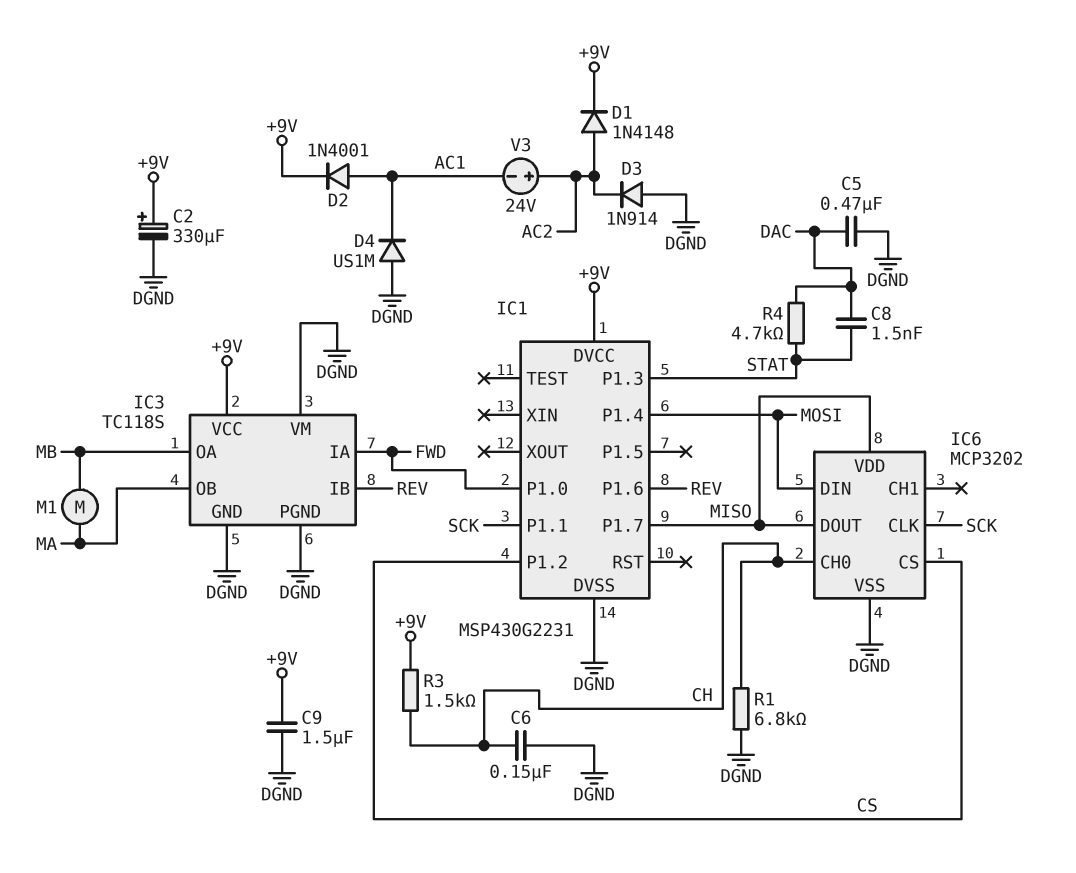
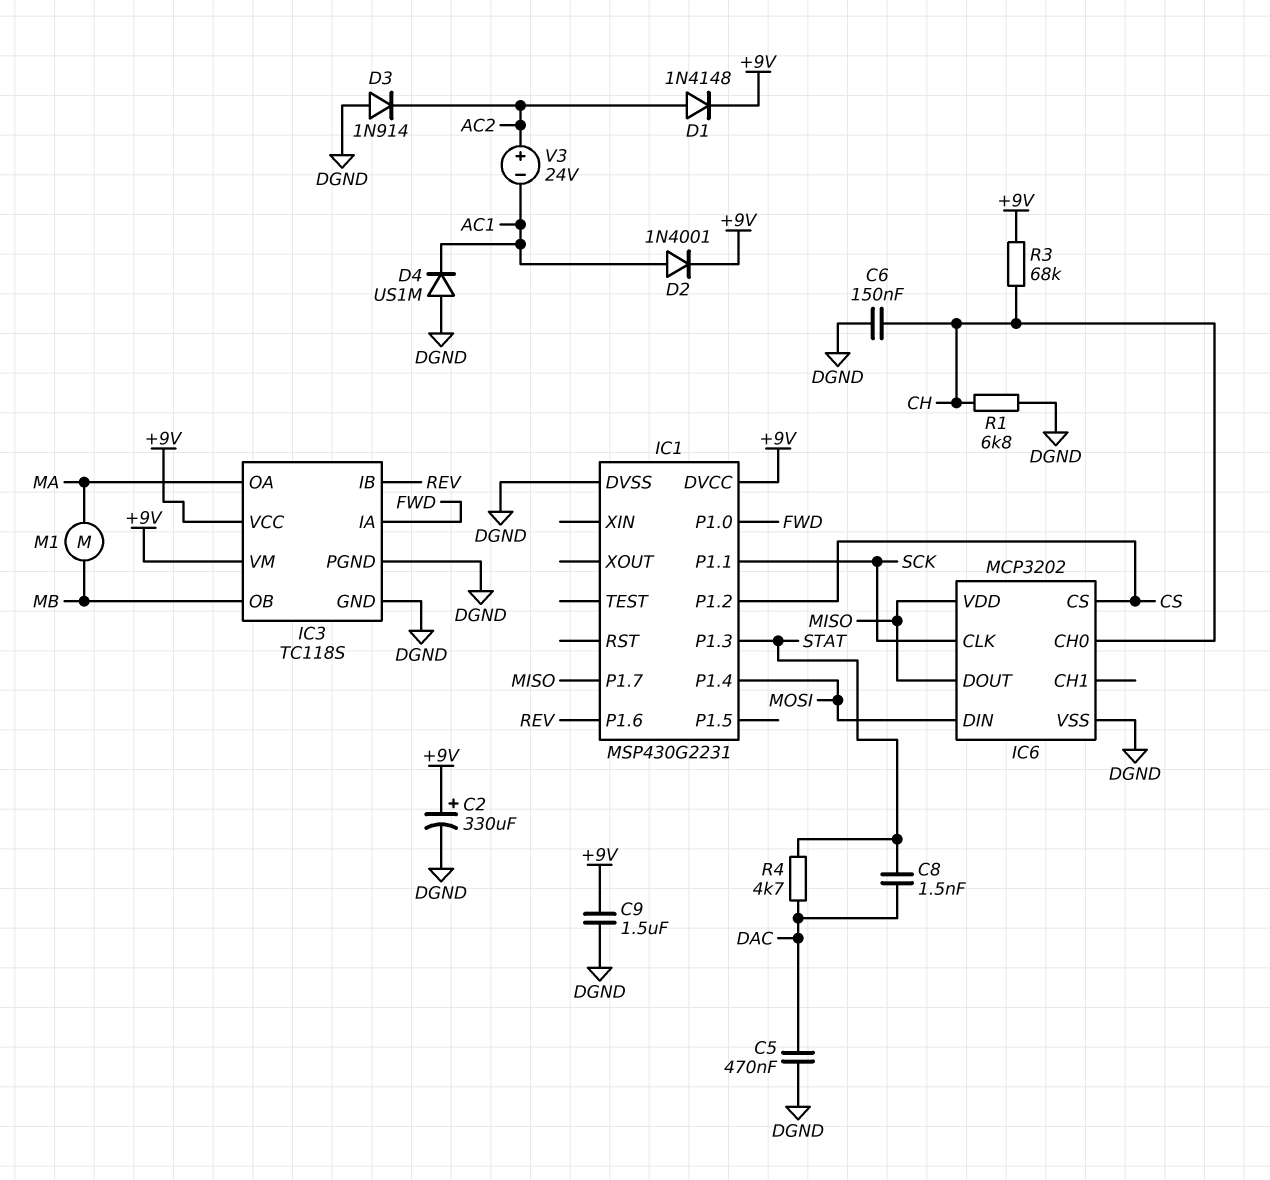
IC3 pin OA: MB -> MA
IC3 pin OB: MA -> MB
IC3 pin VM: DGND -> +9V
R3: 1.5k (+9V, CH) -> 68k (+9V, CH)

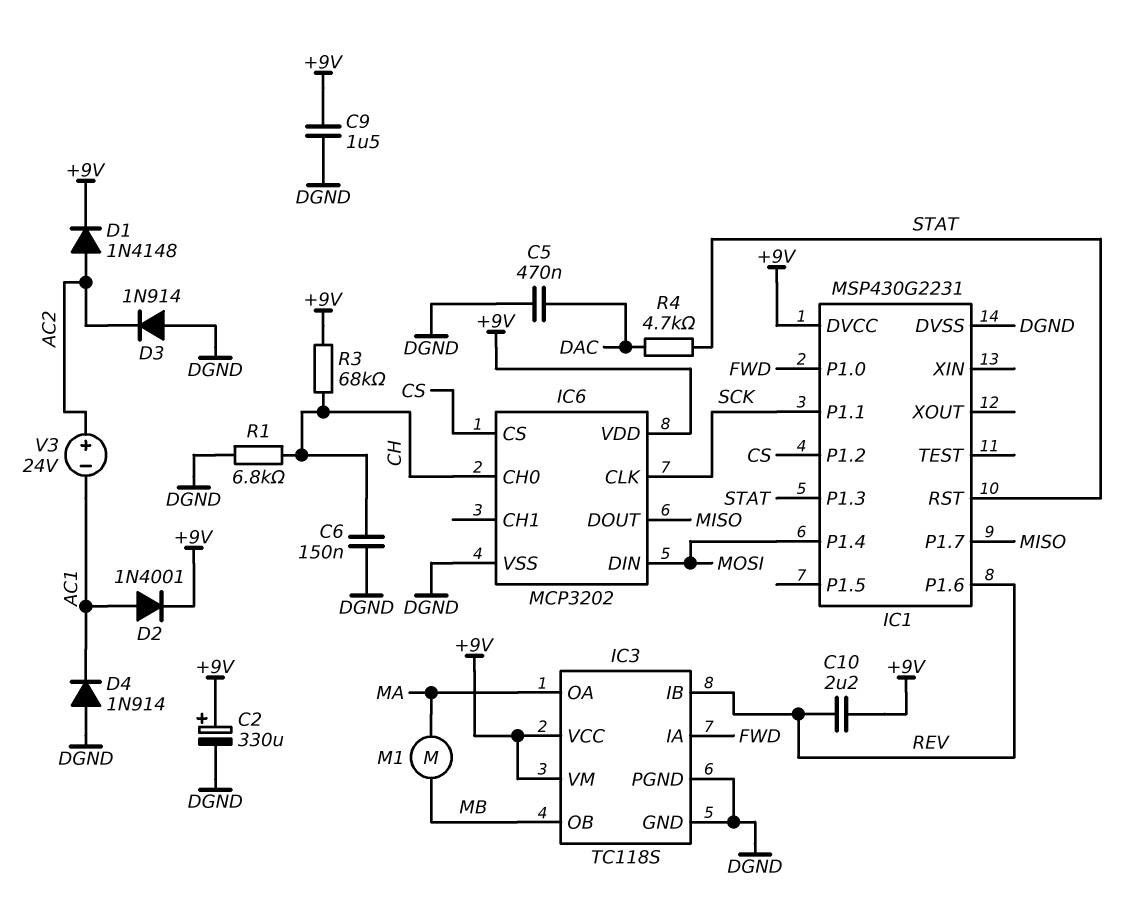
C8: 1.5nF (DAC, STAT) -> none
C10: none -> 2.2uF (+9V, REV)
D4: diode US1M (A DGND, K AC1) -> diode 1N914 (A DGND, K AC1)
IC1 pin RST: none -> STAT
IC6 pin VDD: MISO -> +9V

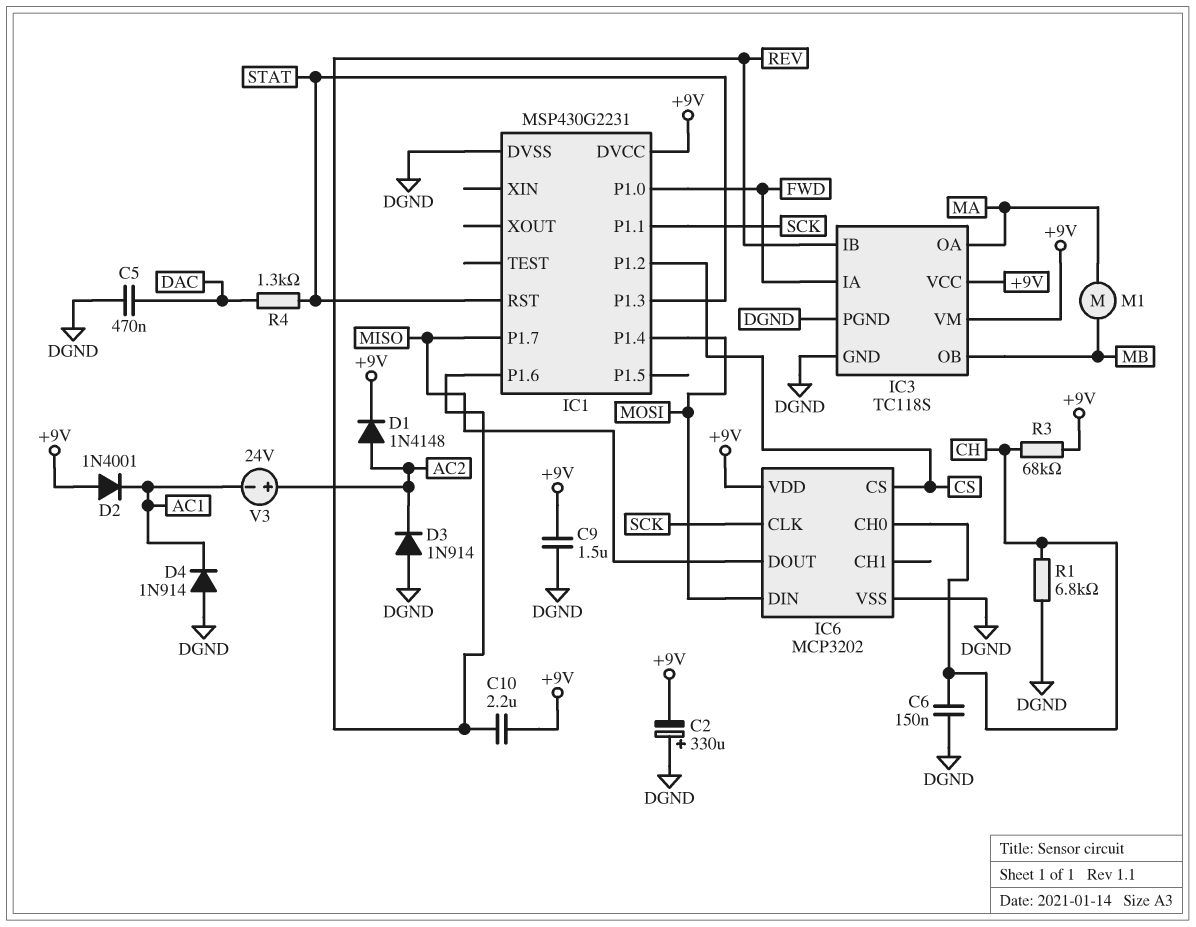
C2: 330uF (plus +9V, minus DGND) -> 330uF (plus DGND, minus +9V)
D2: diode 1N4001 (A AC1, K +9V) -> diode 1N4001 (A +9V, K AC1)
R4: 4.7k (DAC, STAT) -> 1.3k (DAC, STAT)

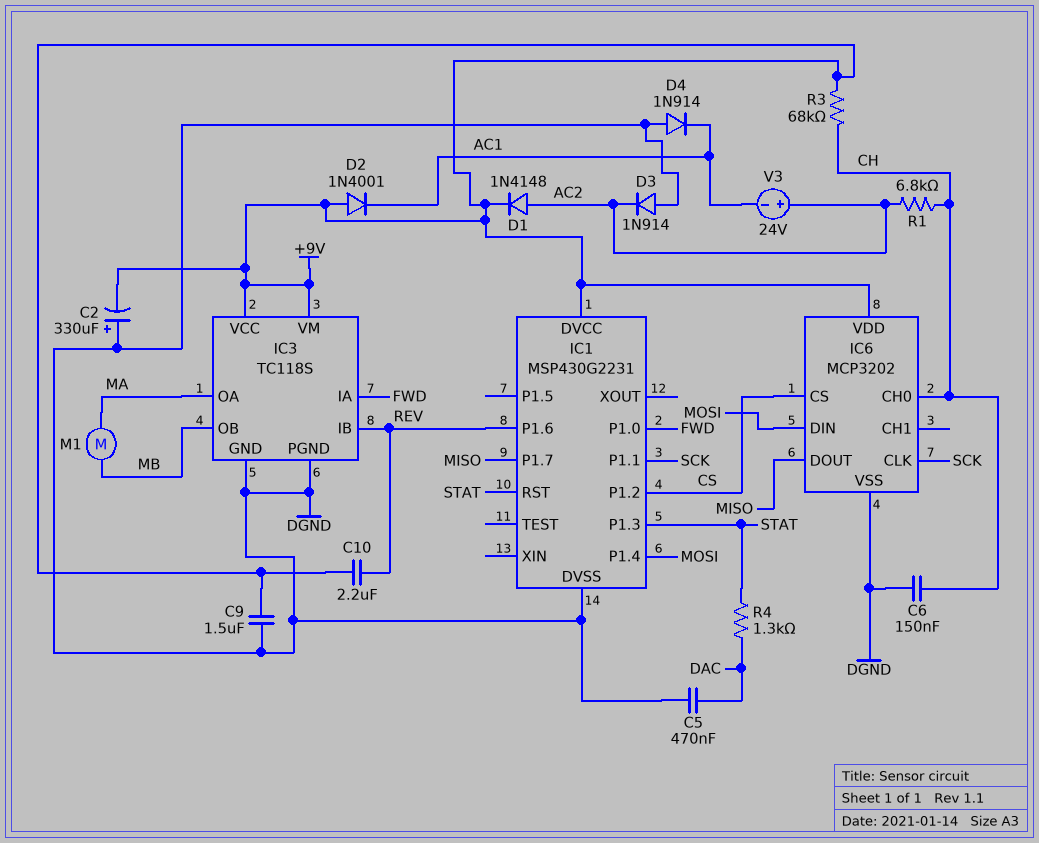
R1: 6.8k (CH, DGND) -> 6.8k (AC2, CH)

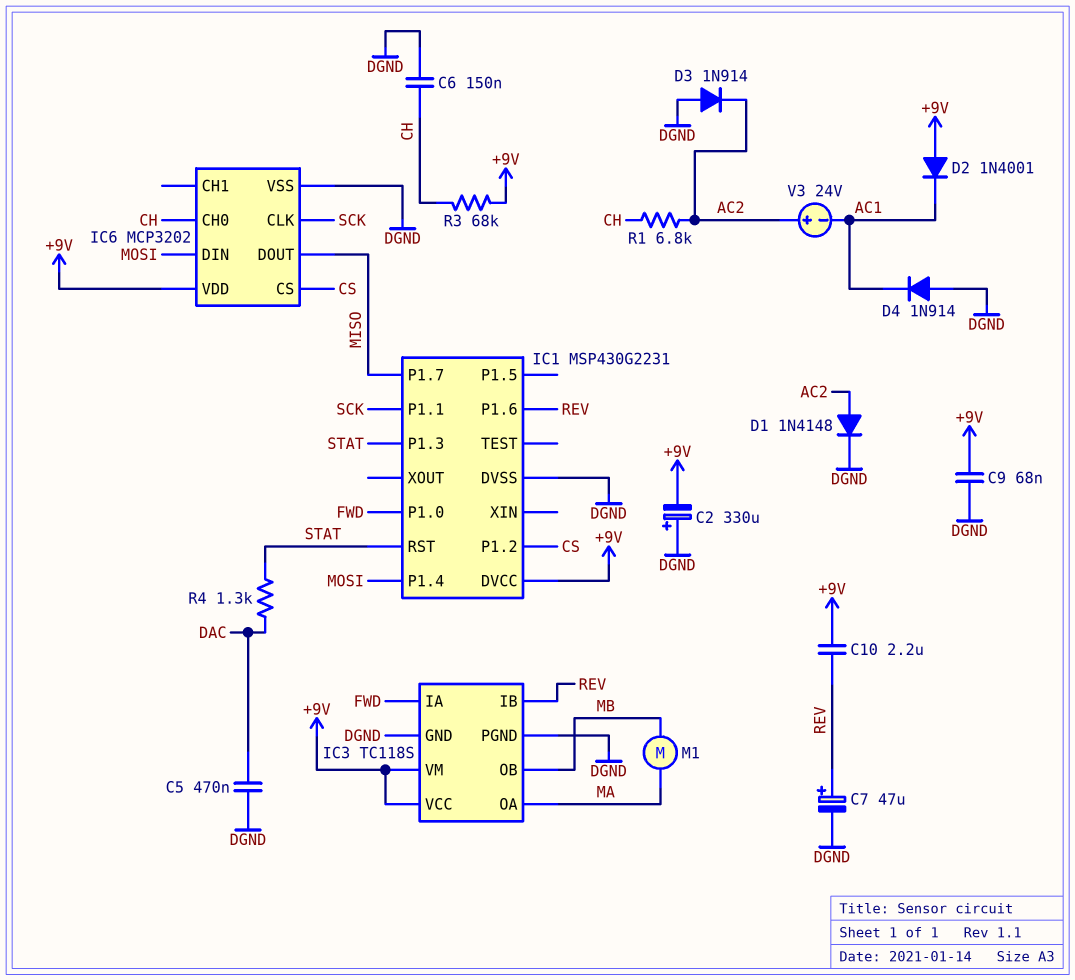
C7: none -> 47uF (plus REV, minus DGND)
C9: 1.5uF (+9V, DGND) -> 68nF (+9V, DGND)
D1: diode 1N4148 (A AC2, K +9V) -> diode 1N4148 (A AC2, K DGND)

